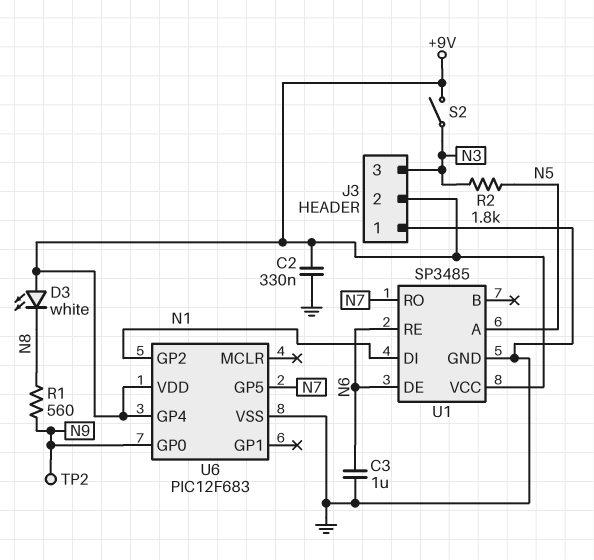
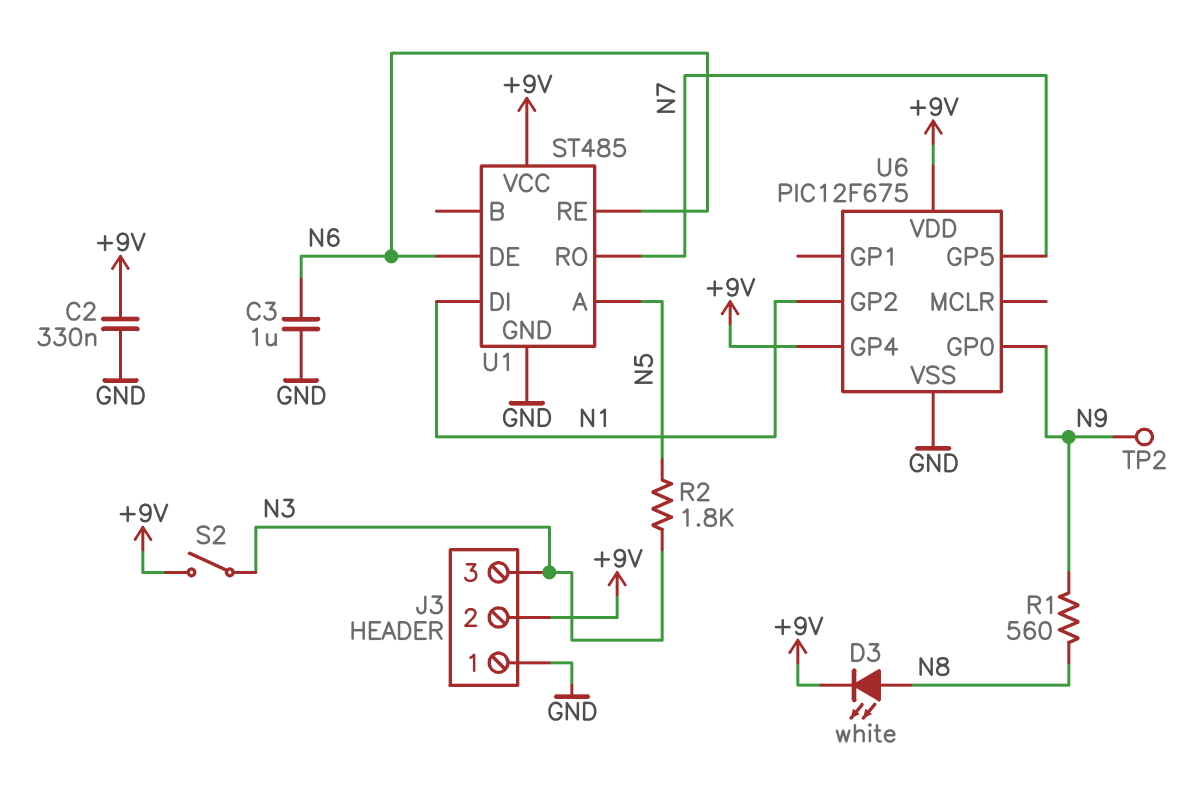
D3: LED white (A +9V, K N8) -> LED white (A N8, K +9V)
U1: SP3485 -> ST485
U6: PIC12F683 -> PIC12F675

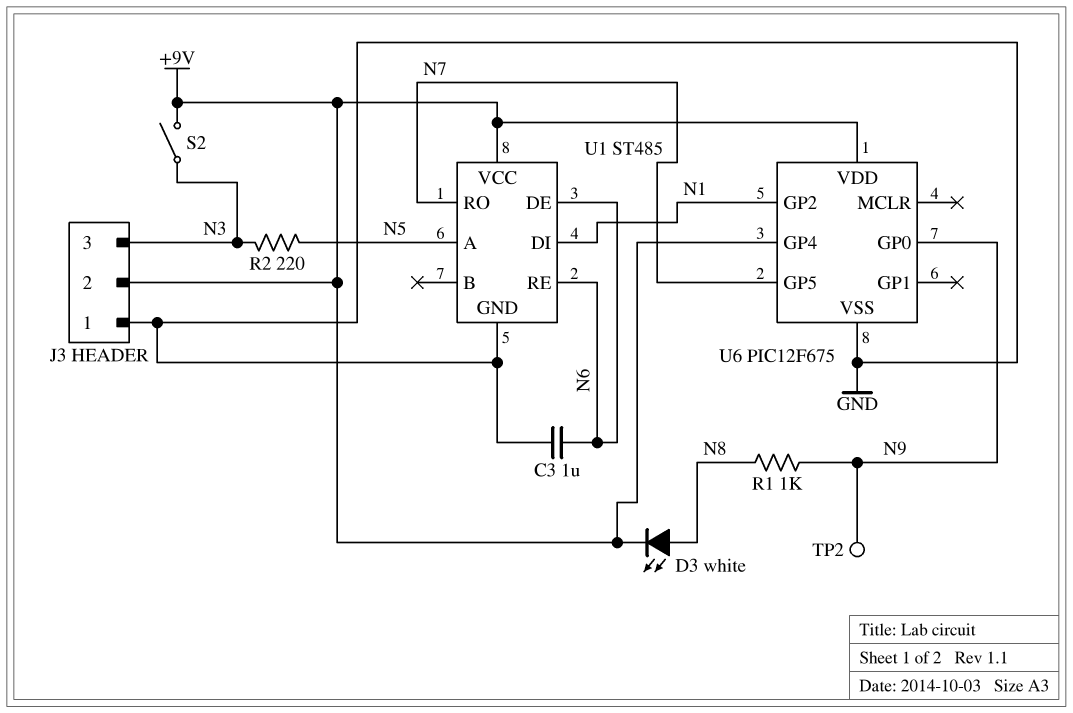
C2: 330nF (+9V, GND) -> none
R1: 560 (N8, N9) -> 1k (N8, N9)
R2: 1.8k (N3, N5) -> 220 (N3, N5)

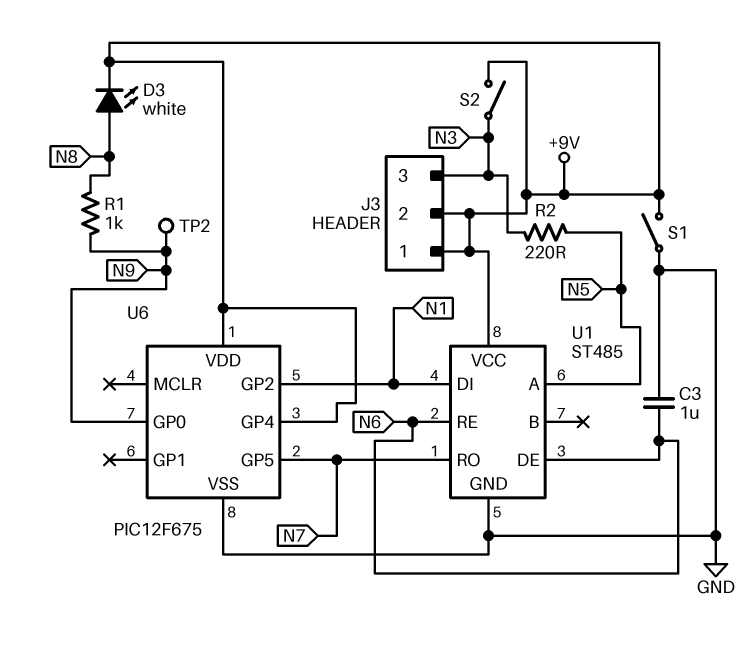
J3 pin 1: GND -> +9V
S1: none -> switch (+9V, GND)

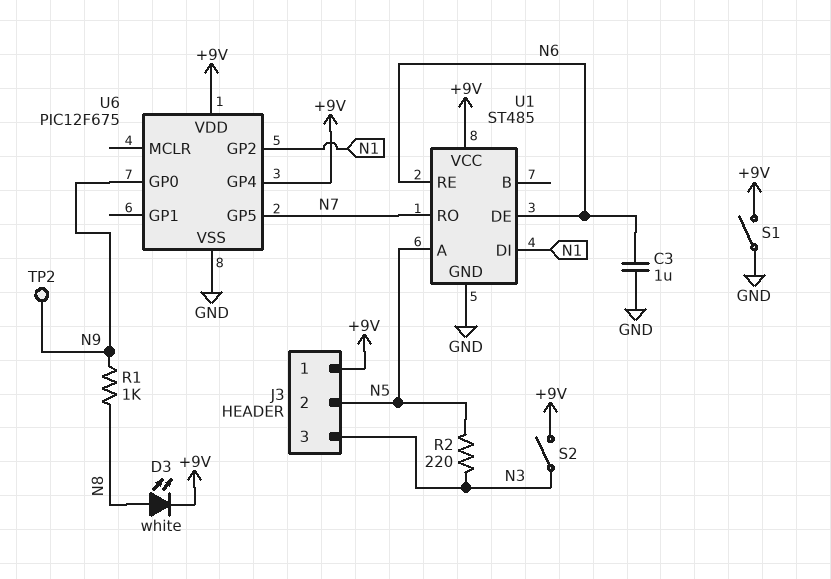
J3 pin 2: +9V -> N5

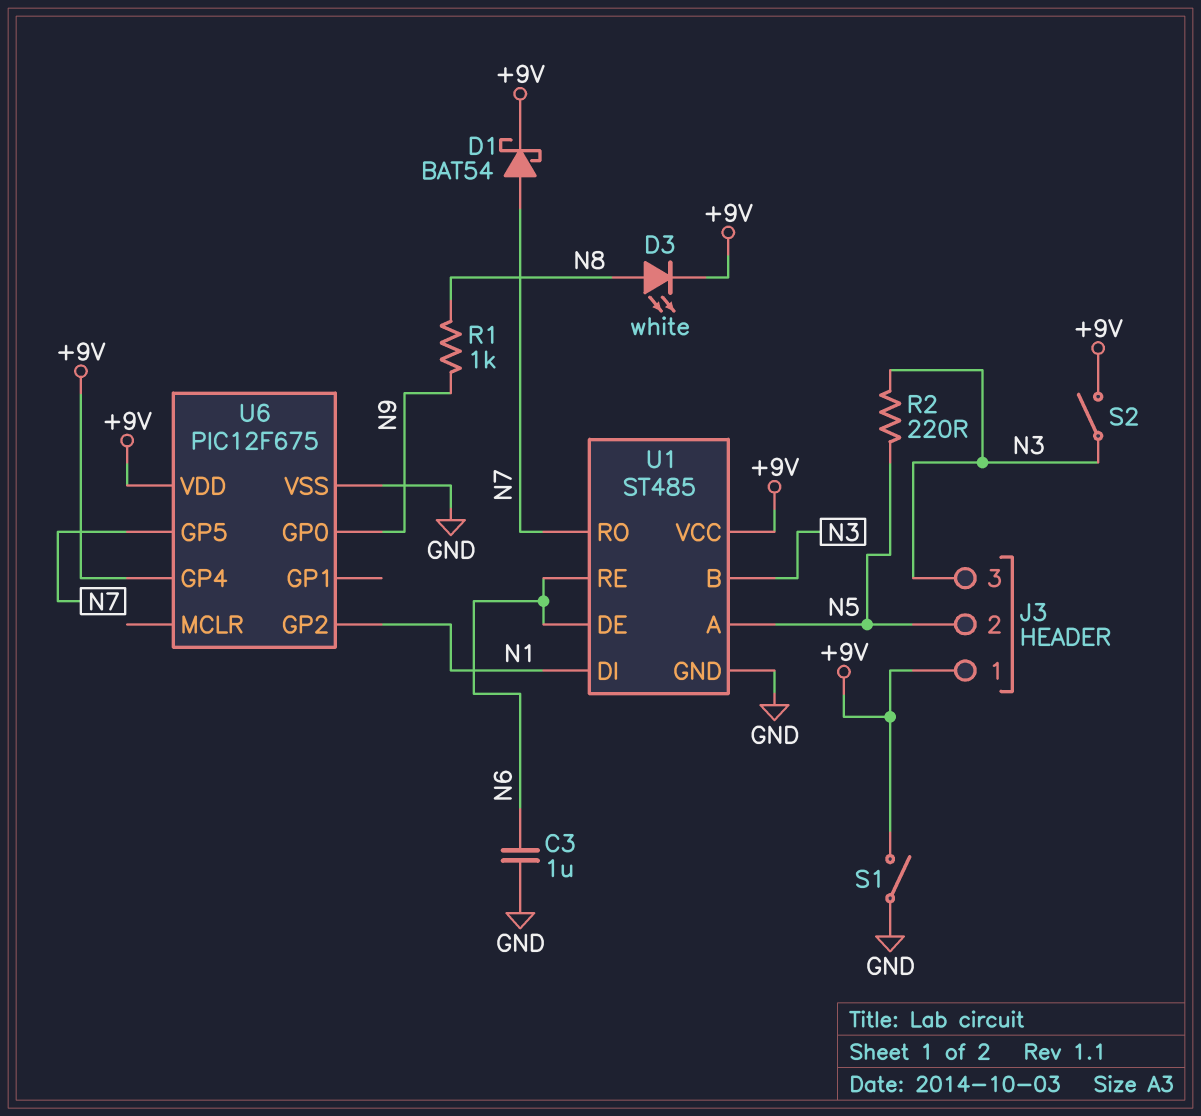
D1: none -> schottky BAT54 (A N7, K +9V)
TP2: test point (N9) -> none
U1 pin B: none -> N3

